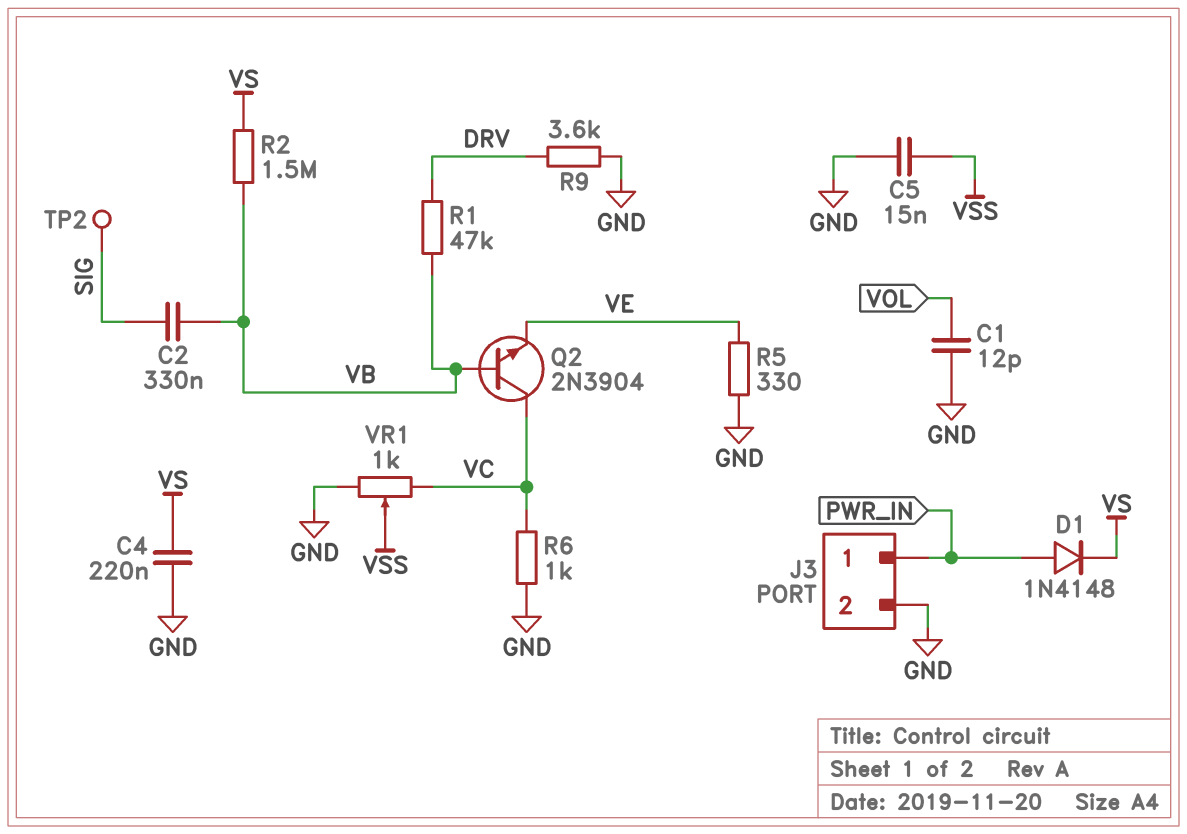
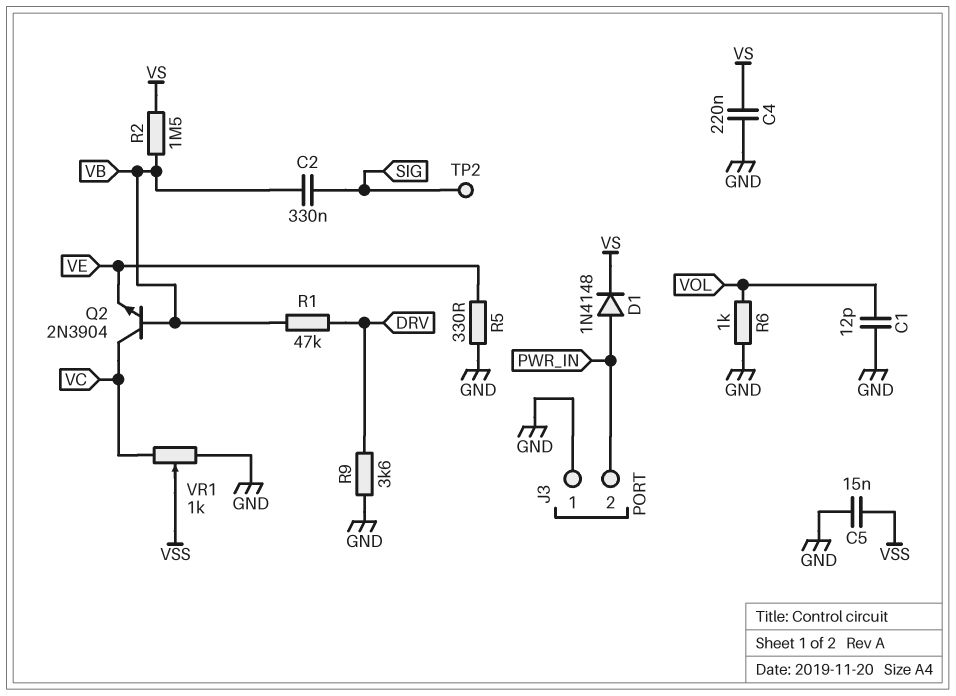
J3 pin 1: PWR_IN -> GND
J3 pin 2: GND -> PWR_IN
R6: 1k (GND, VC) -> 1k (GND, VOL)

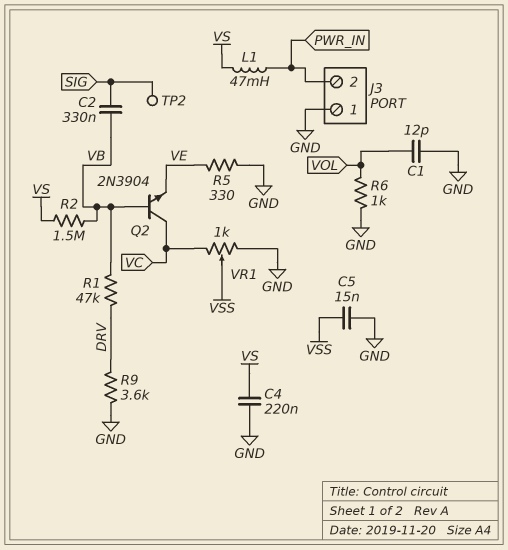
D1: diode 1N4148 (A PWR_IN, K VS) -> none
L1: none -> 47mH (PWR_IN, VS)

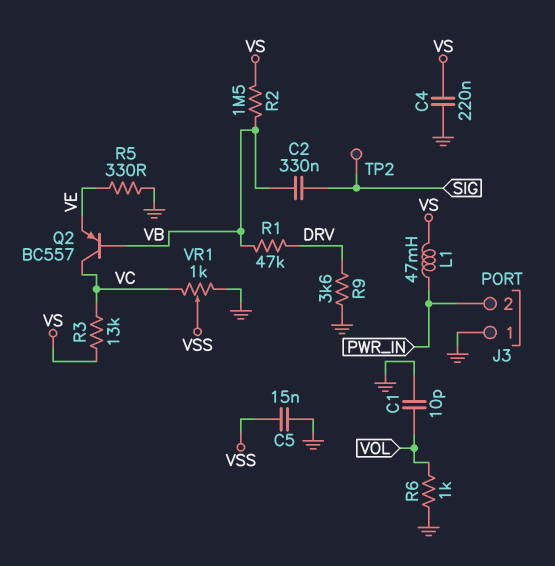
C1: 12pF (GND, VOL) -> 10pF (GND, VOL)
Q2: NPN 2N3904 (B VB, C VC, E VE) -> PNP BC557 (B VB, C VC, E VE)
R3: none -> 13k (VC, VS)

